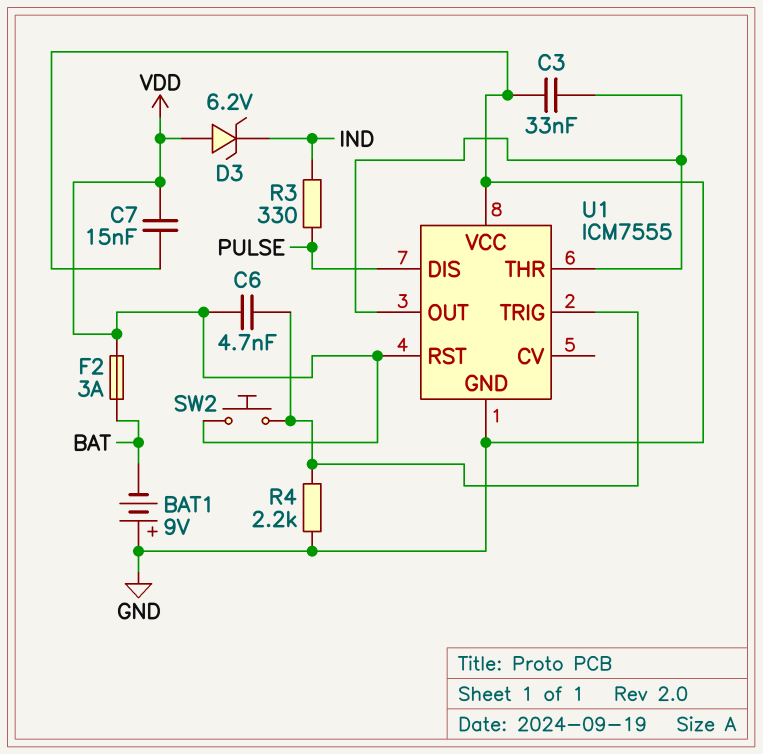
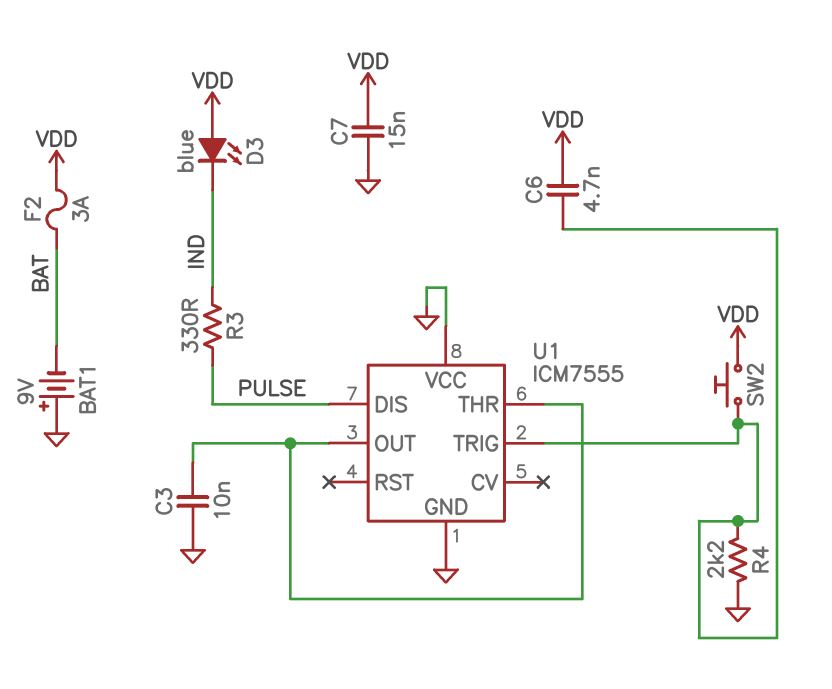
C3: 33nF (GND, U1/OUT) -> 10nF (GND, U1/OUT)
D3: zener 6.2V (A VDD, K IND) -> LED blue (A VDD, K IND)
U1 pin RST: VDD -> none

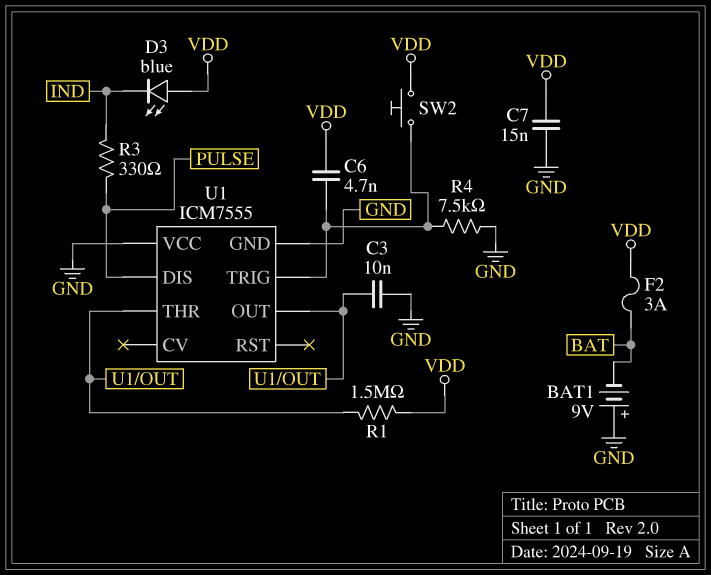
R1: none -> 1.5M (U1/OUT, VDD)
R4: 2.2k (GND, U1/TRIG) -> 7.5k (GND, U1/TRIG)

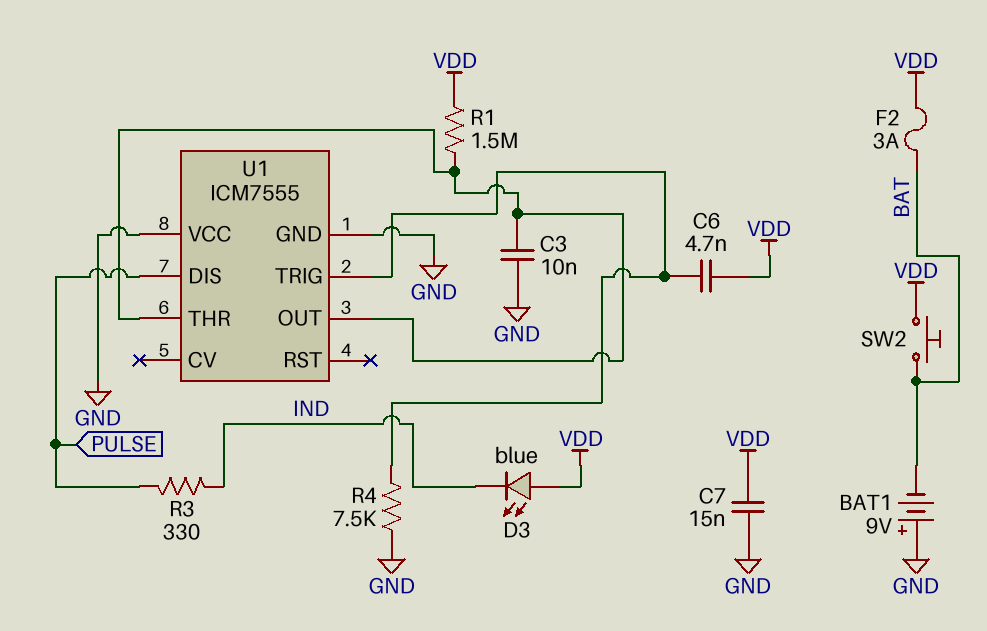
SW2: button (U1/TRIG, VDD) -> button (BAT, VDD)

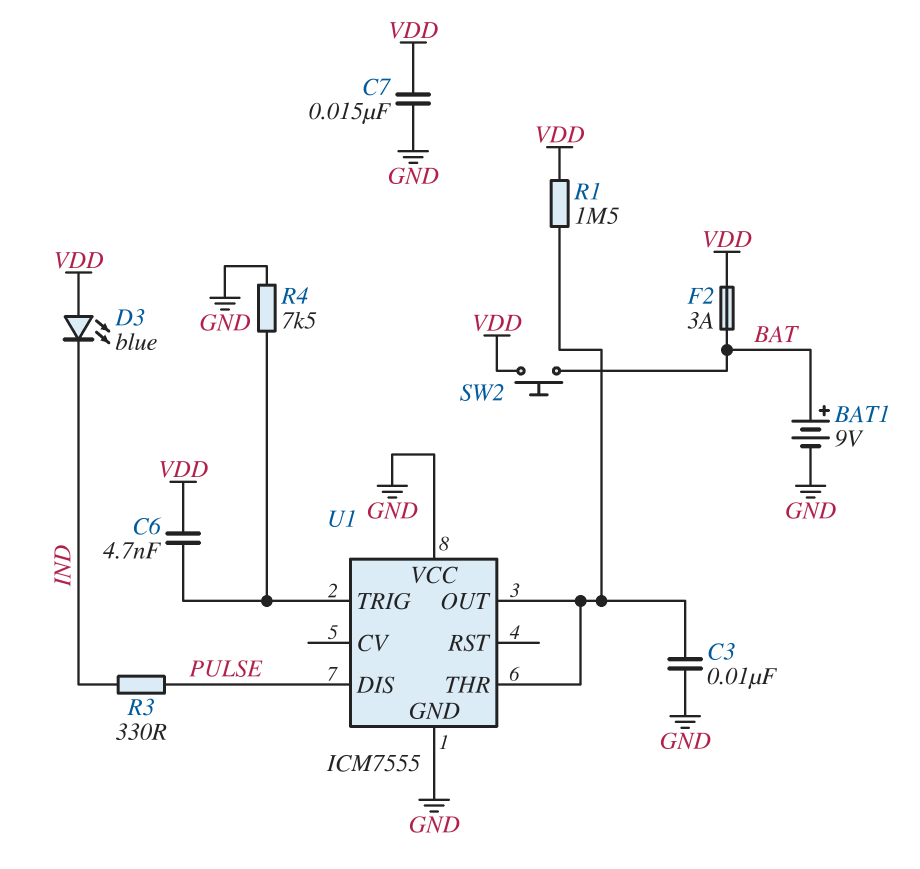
BAT1: 9V (plus GND, minus BAT) -> 9V (plus BAT, minus GND)

